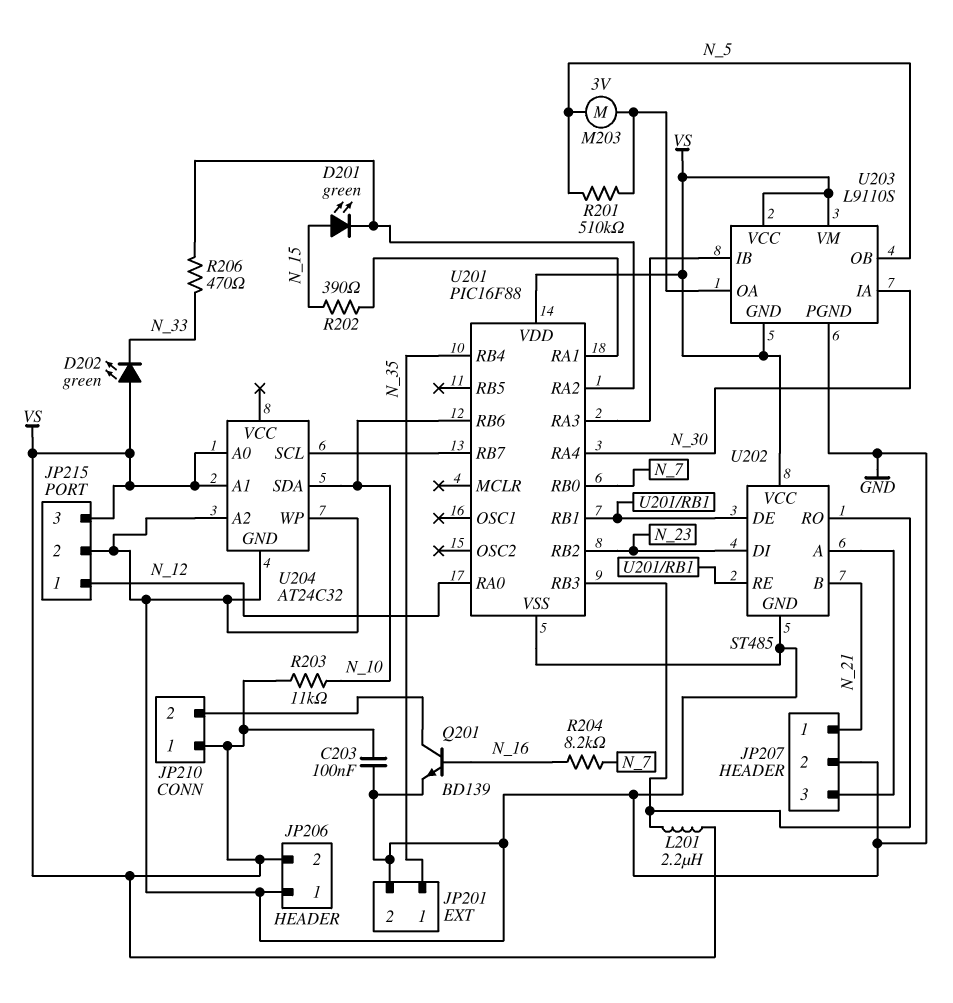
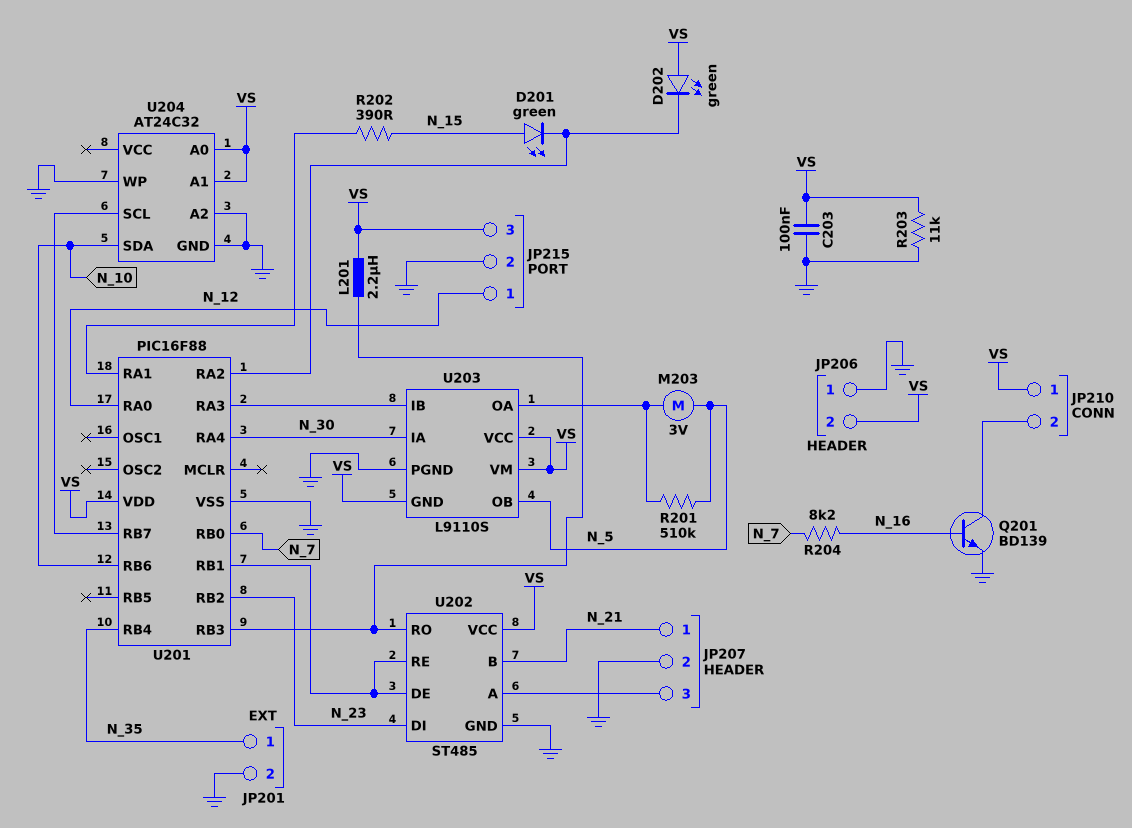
D202: LED green (A VS, K N_33) -> LED green (A VS, K U201/RA2)
R203: 11k (N_10, VS) -> 11k (GND, VS)
R206: 470 (N_33, U201/RA2) -> none

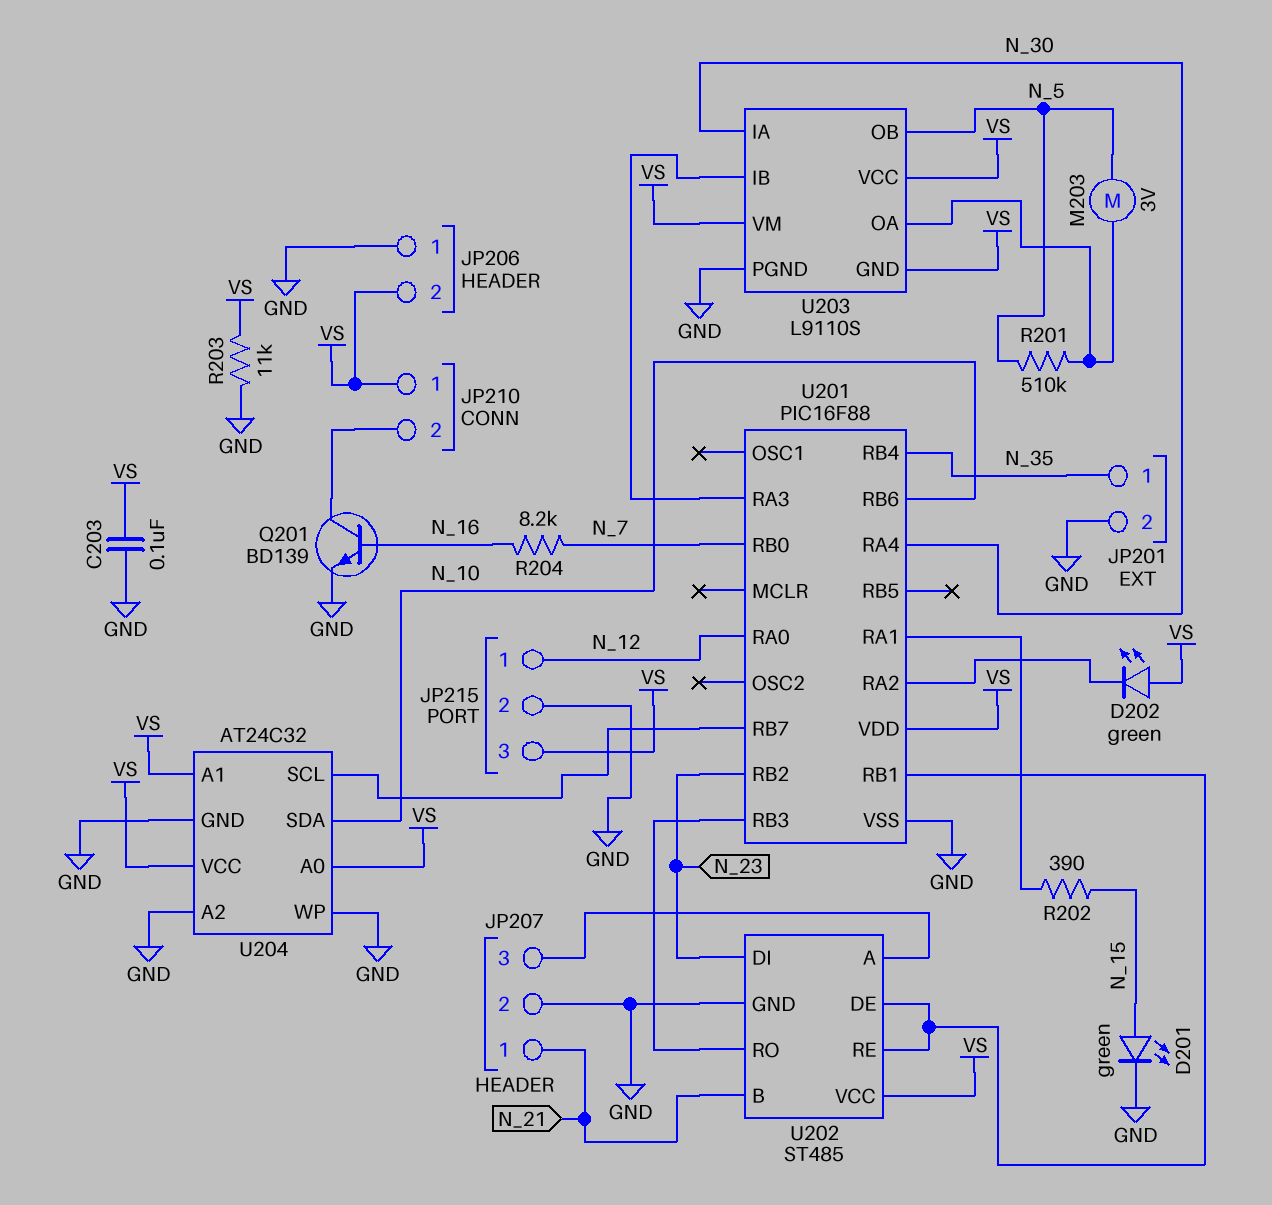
D201: LED green (A N_15, K U201/RA2) -> LED green (A N_15, K GND)
L201: 2.2uH (U201/RB3, VS) -> none
U204 pin VCC: none -> VS

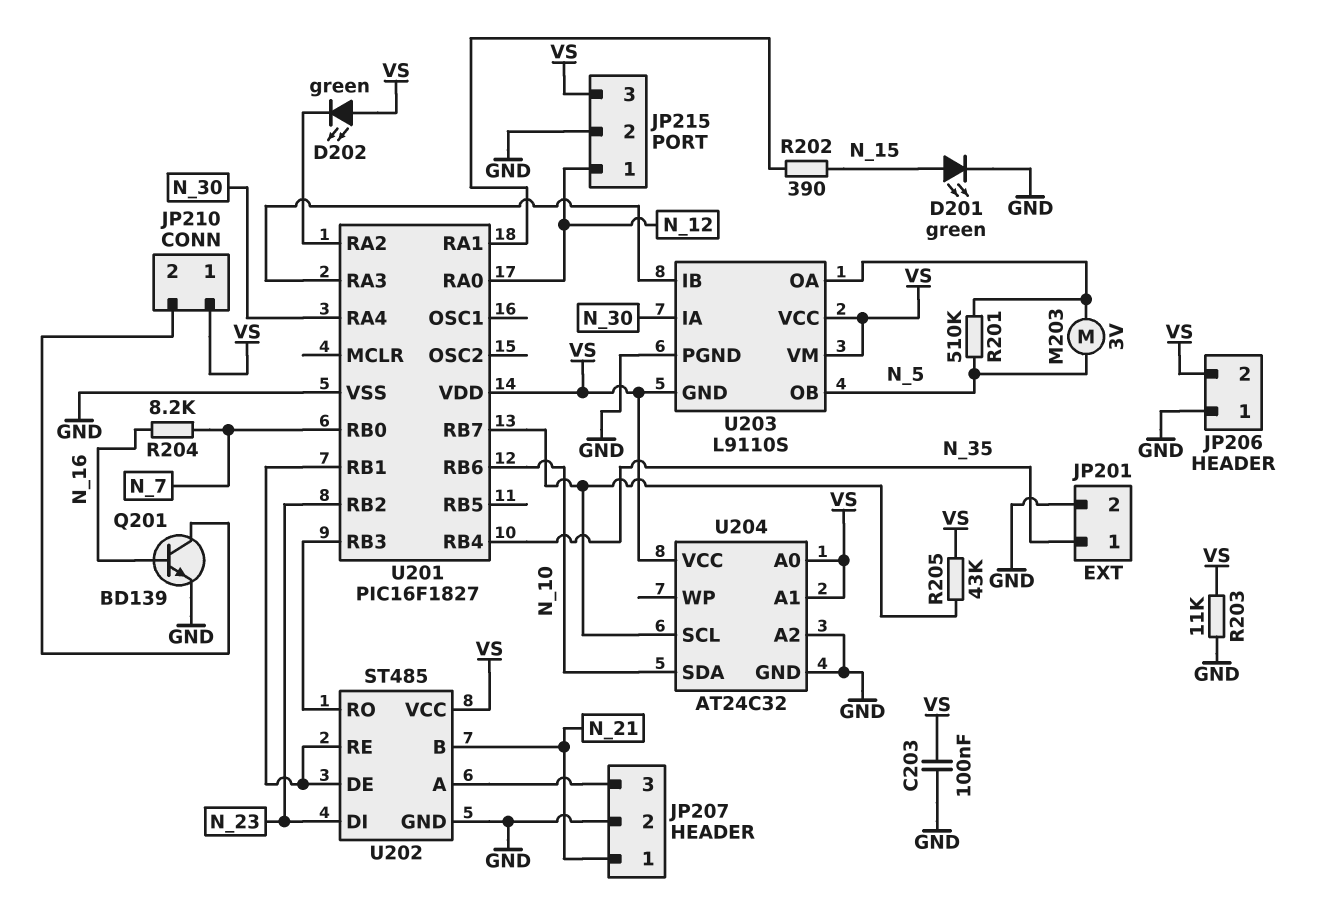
R205: none -> 43k (U201/RB7, VS)
U201: PIC16F88 -> PIC16F1827
U204 pin WP: GND -> none

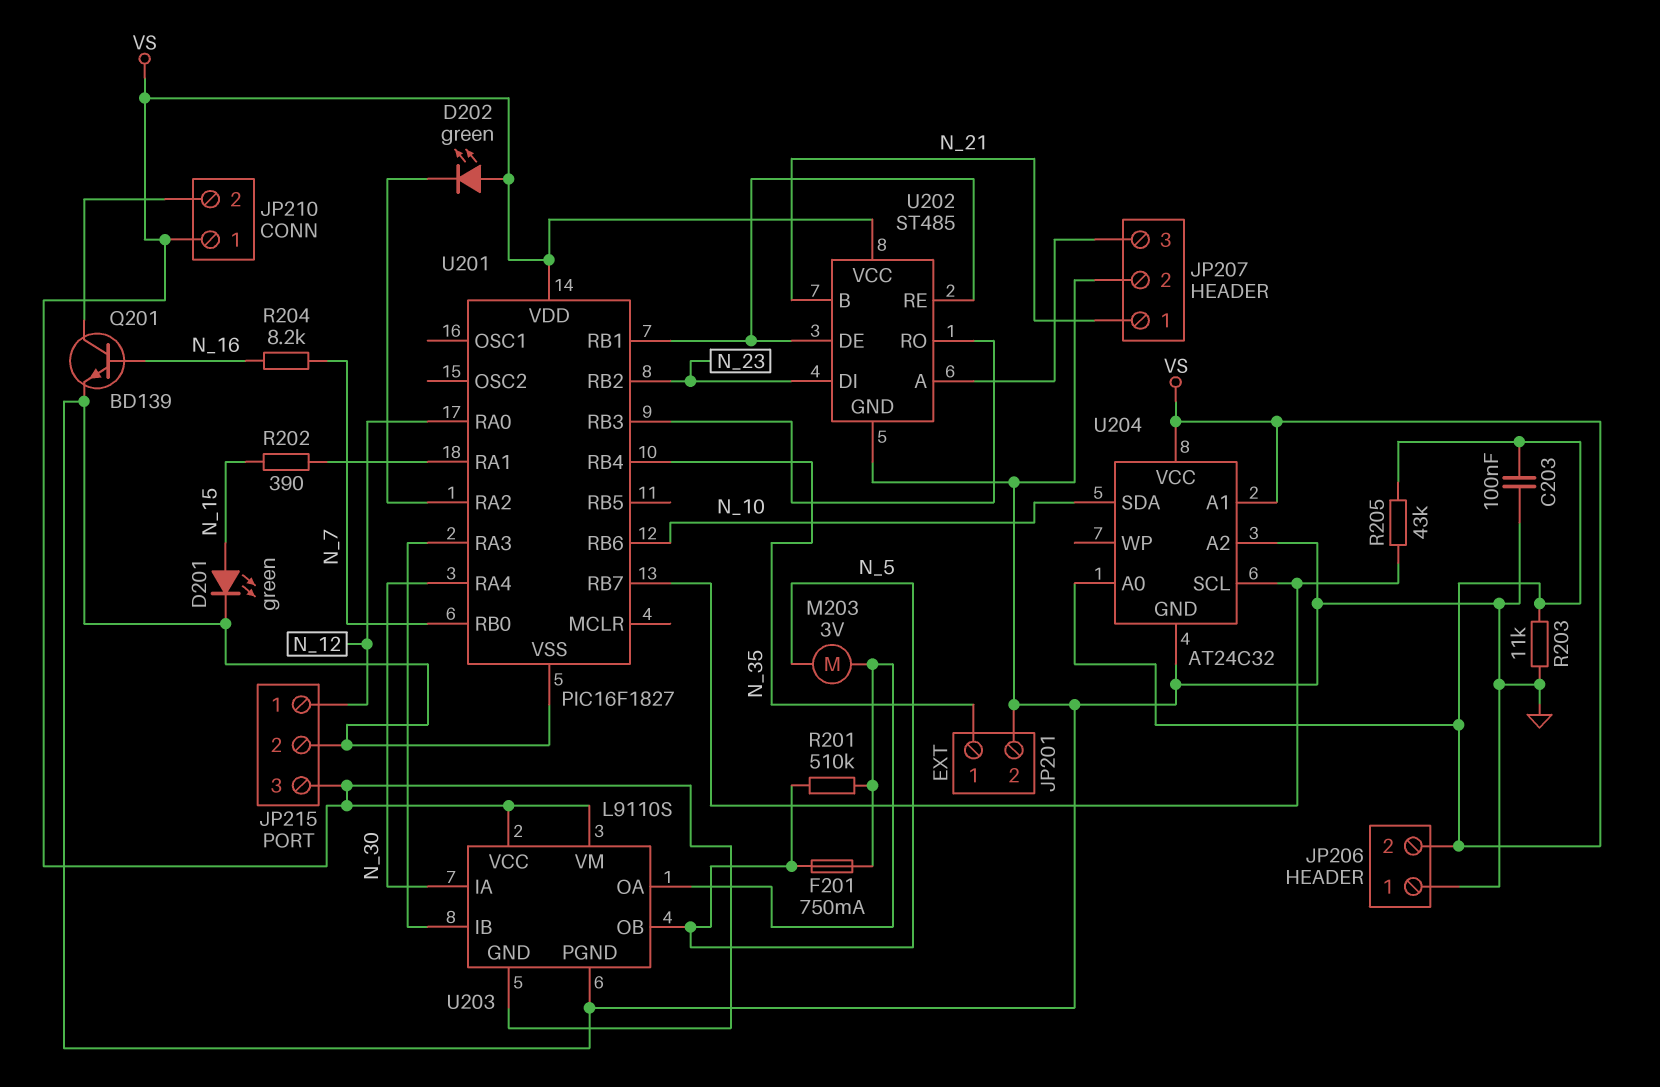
F201: none -> 750mA (N_5, U203/OA)

